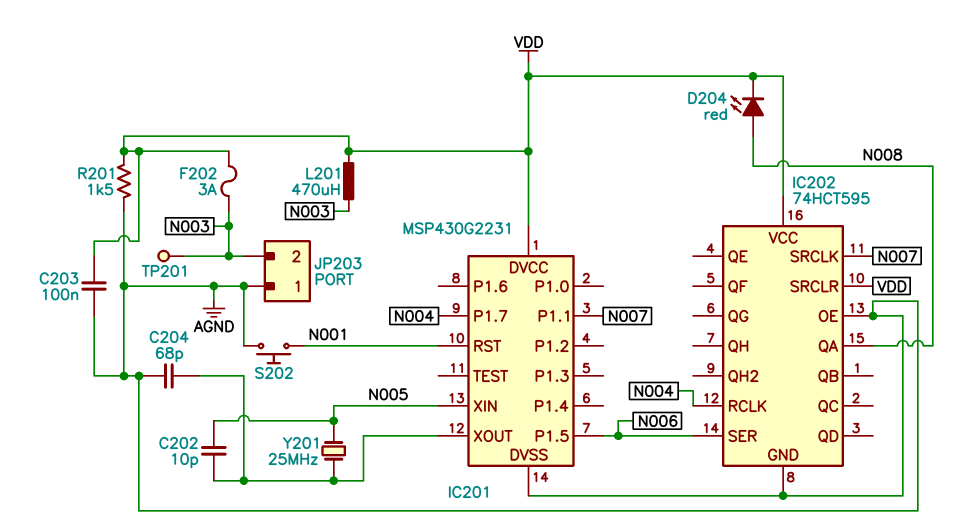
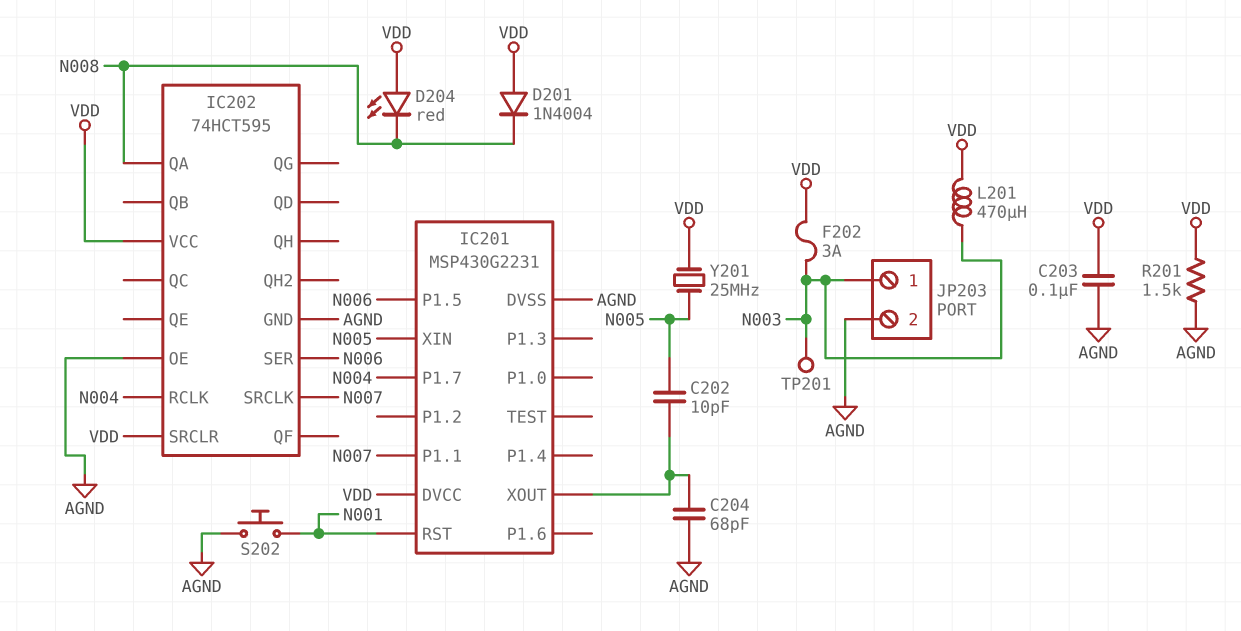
D201: none -> diode 1N4004 (A VDD, K N008)
D204: LED red (A N008, K VDD) -> LED red (A VDD, K N008)
JP203 pin 1: AGND -> N003
JP203 pin 2: N003 -> AGND
Y201: 25MHz (IC201/XOUT, N005) -> 25MHz (N005, VDD)

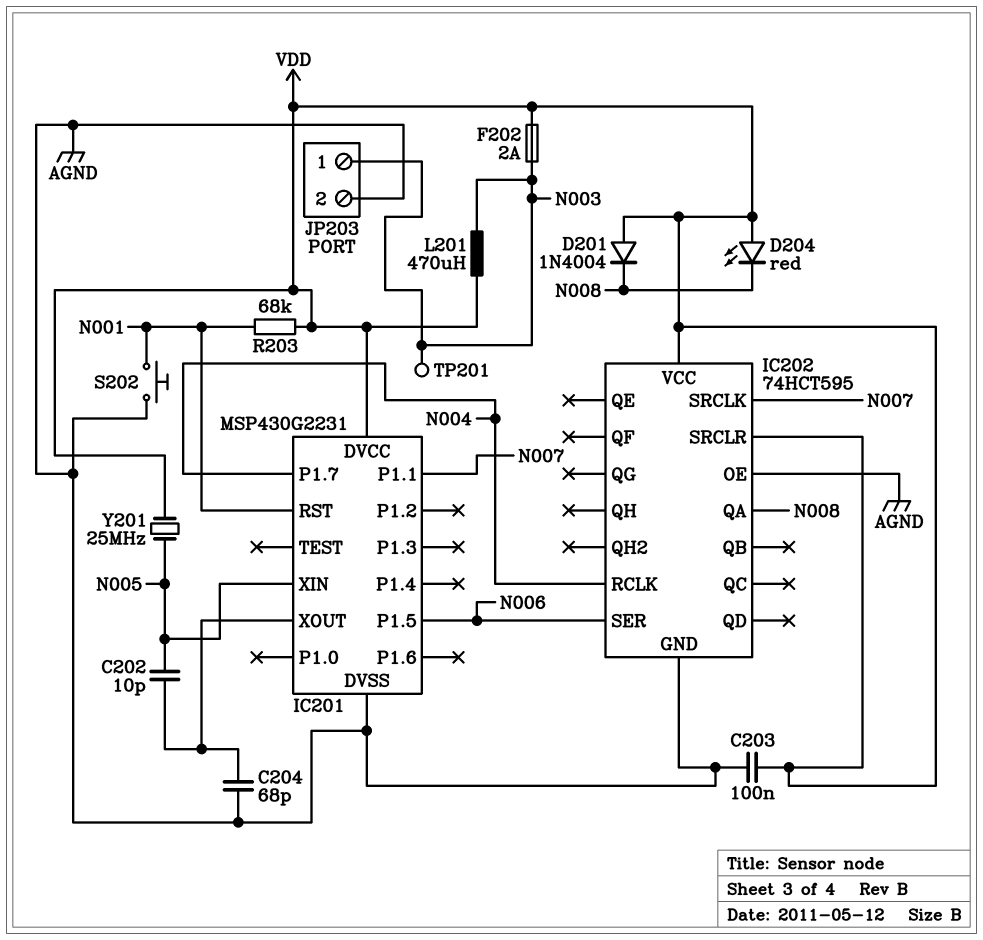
F202: 3A (N003, VDD) -> 2A (N003, VDD)
R201: 1.5k (AGND, VDD) -> none
R203: none -> 68k (N001, VDD)

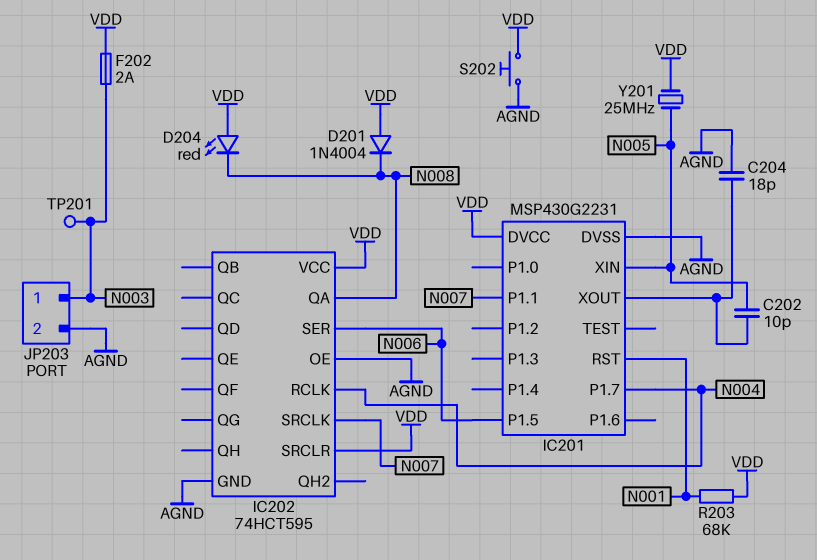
C203: 100nF (AGND, VDD) -> none
C204: 68pF (AGND, IC201/XOUT) -> 18pF (AGND, IC201/XOUT)
L201: 470uH (N003, VDD) -> none
S202: button (AGND, N001) -> button (AGND, VDD)

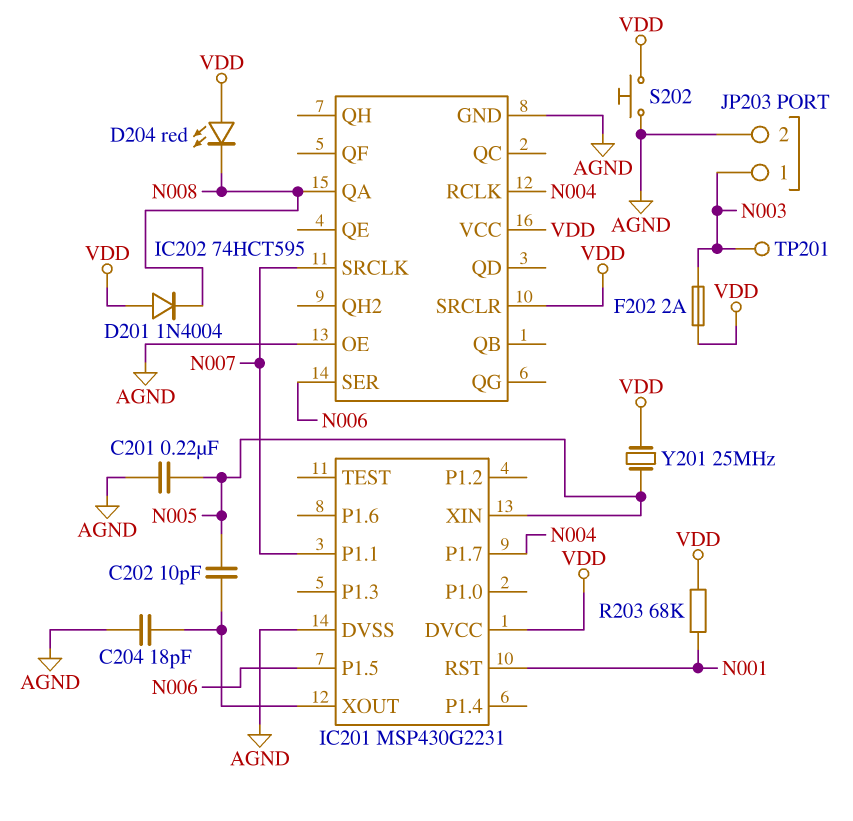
C201: none -> 220nF (AGND, N005)

